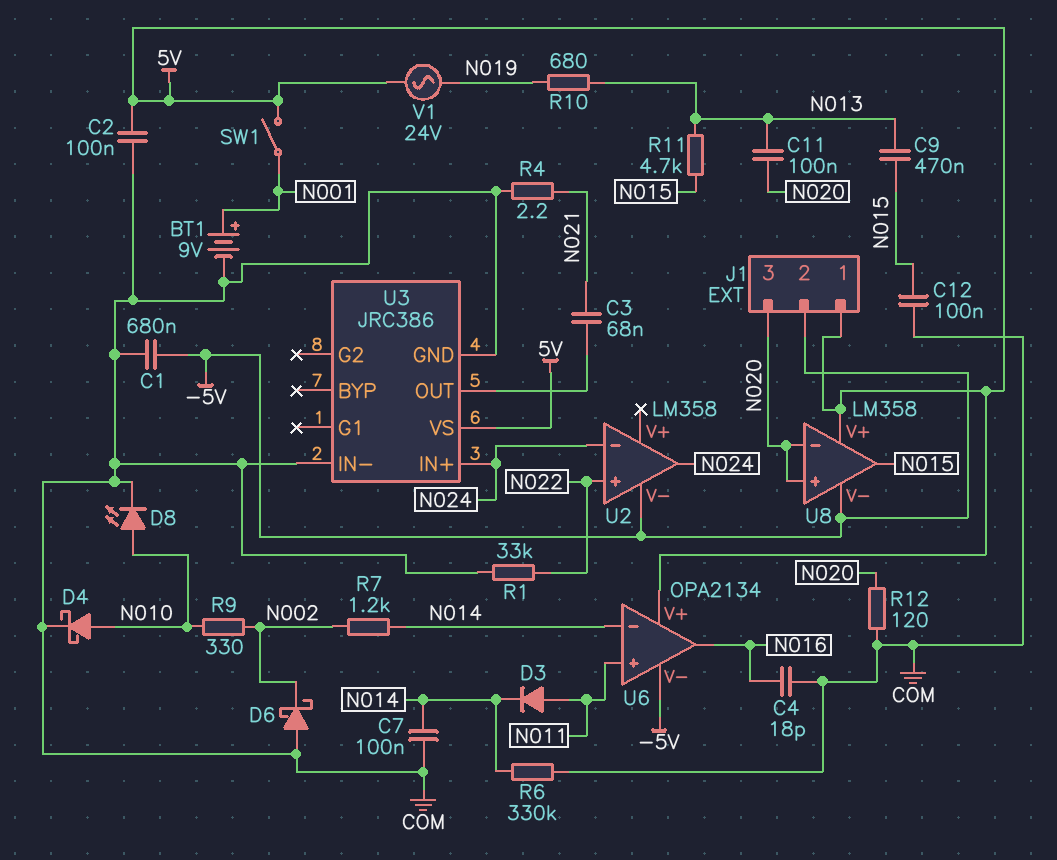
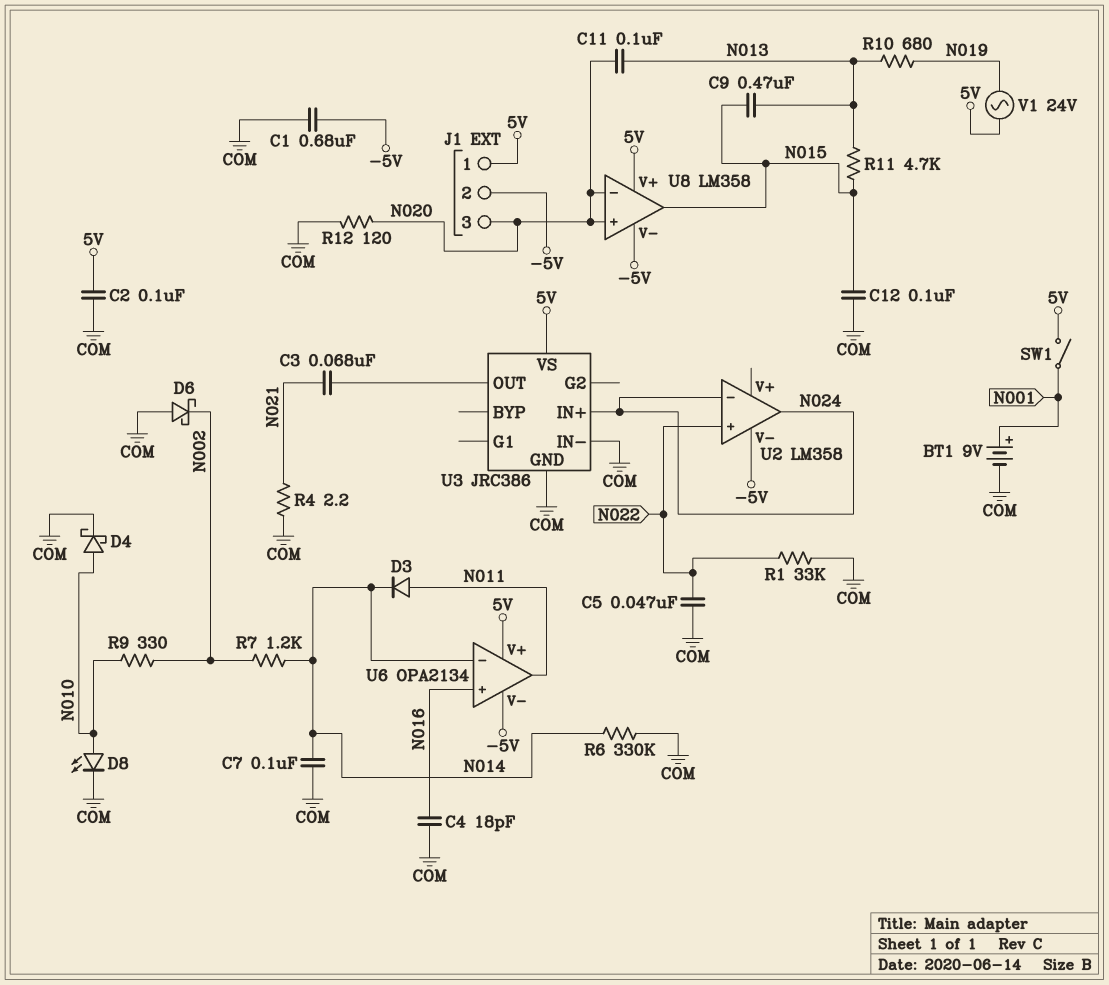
C5: none -> 47nF (COM, N022)
U6 pin in+: N011 -> N016
U6 pin out: N016 -> N011

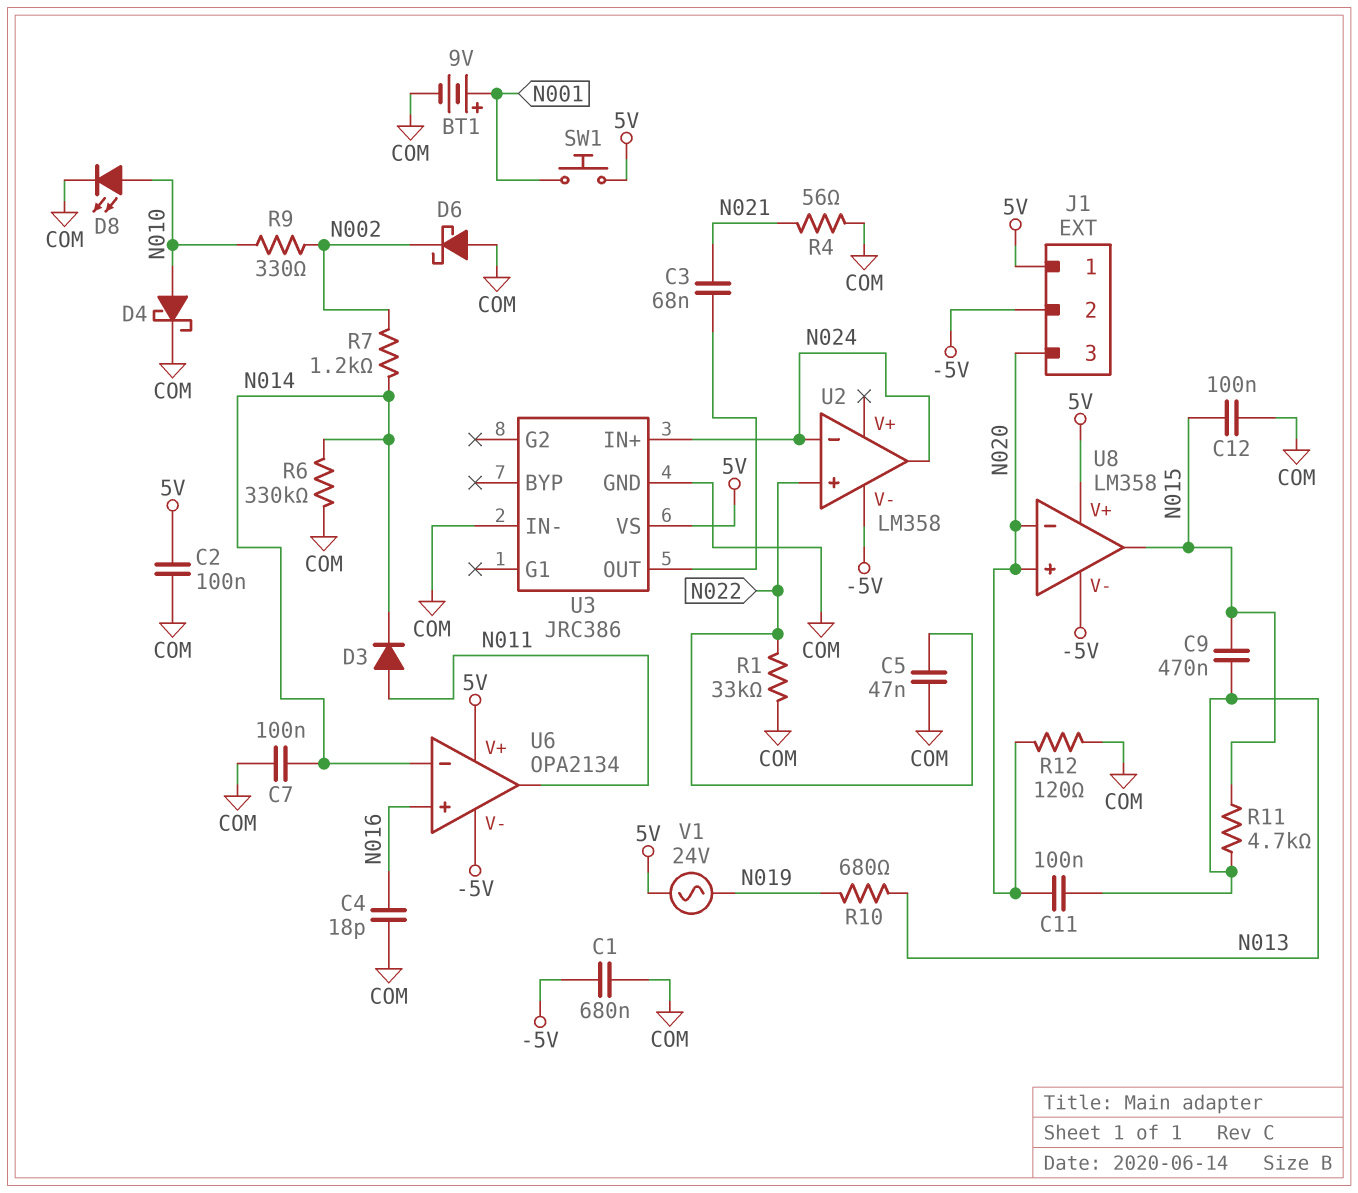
R4: 2.2 (COM, N021) -> 56 (COM, N021)
SW1: switch (5V, N001) -> button (5V, N001)

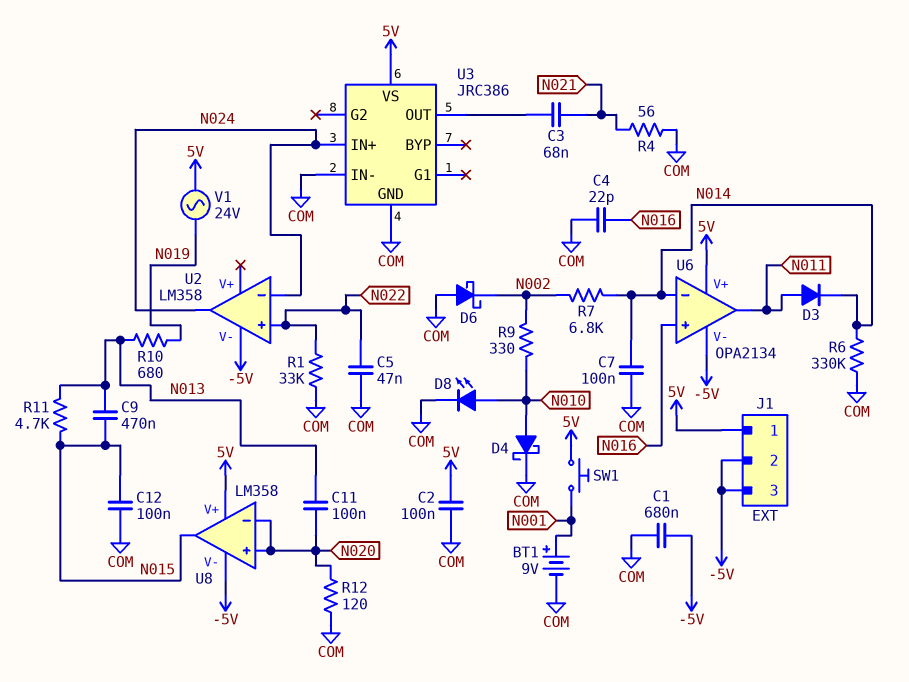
C4: 18pF (COM, N016) -> 22pF (COM, N016)
J1 pin 3: N020 -> -5V
R7: 1.2k (N002, N014) -> 6.8k (N002, N014)

